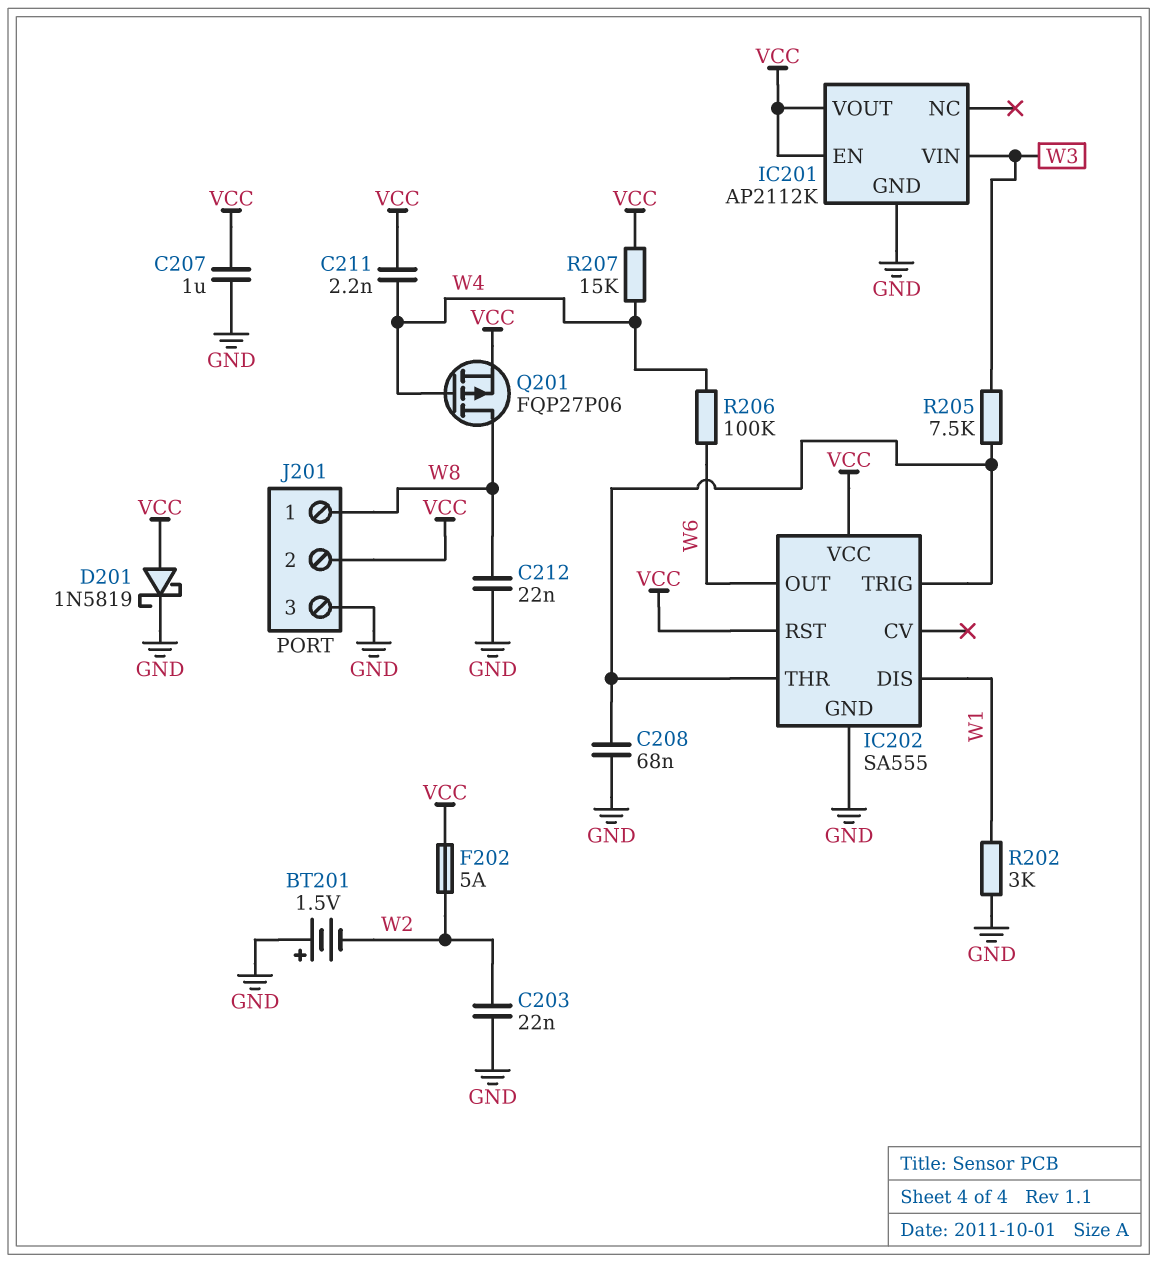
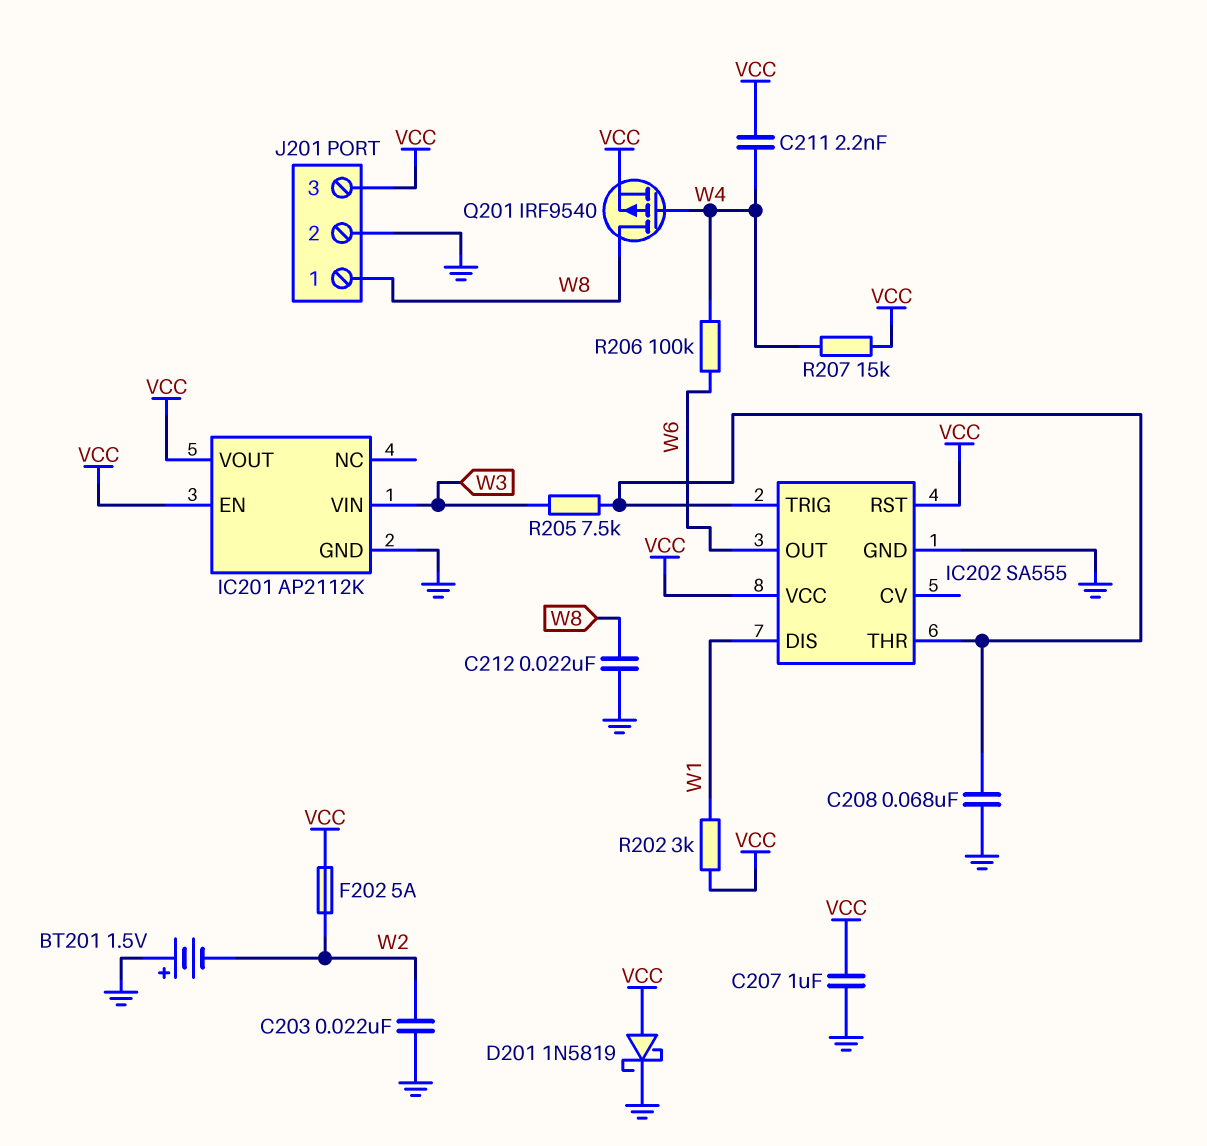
J201 pin 2: VCC -> GND
J201 pin 3: GND -> VCC
Q201: PMOS FQP27P06 (G W4, D W8, S VCC) -> PMOS IRF9540 (G W4, D W8, S VCC)
R202: 3k (GND, W1) -> 3k (VCC, W1)

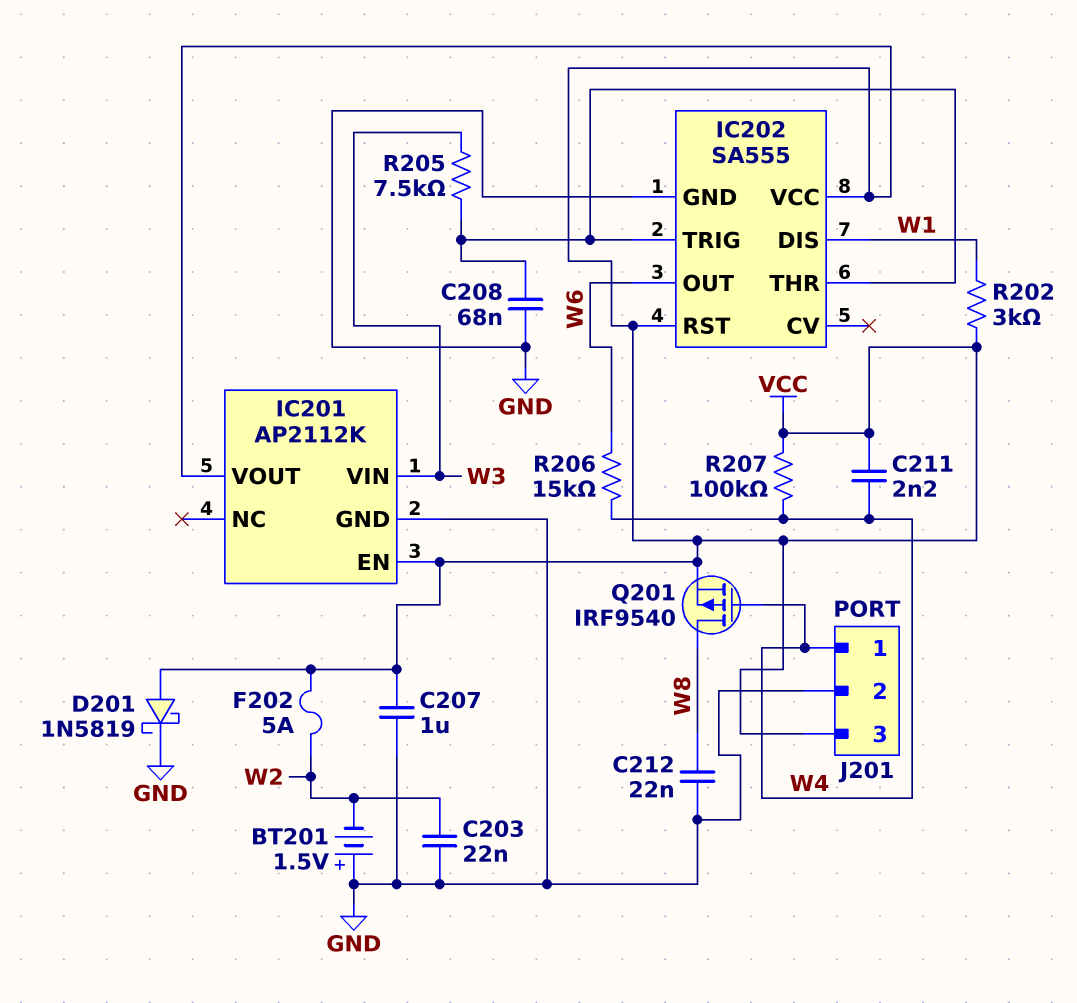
J201 pin 1: W8 -> W4
R206: 100k (W4, W6) -> 15k (W4, W6)
R207: 15k (VCC, W4) -> 100k (VCC, W4)

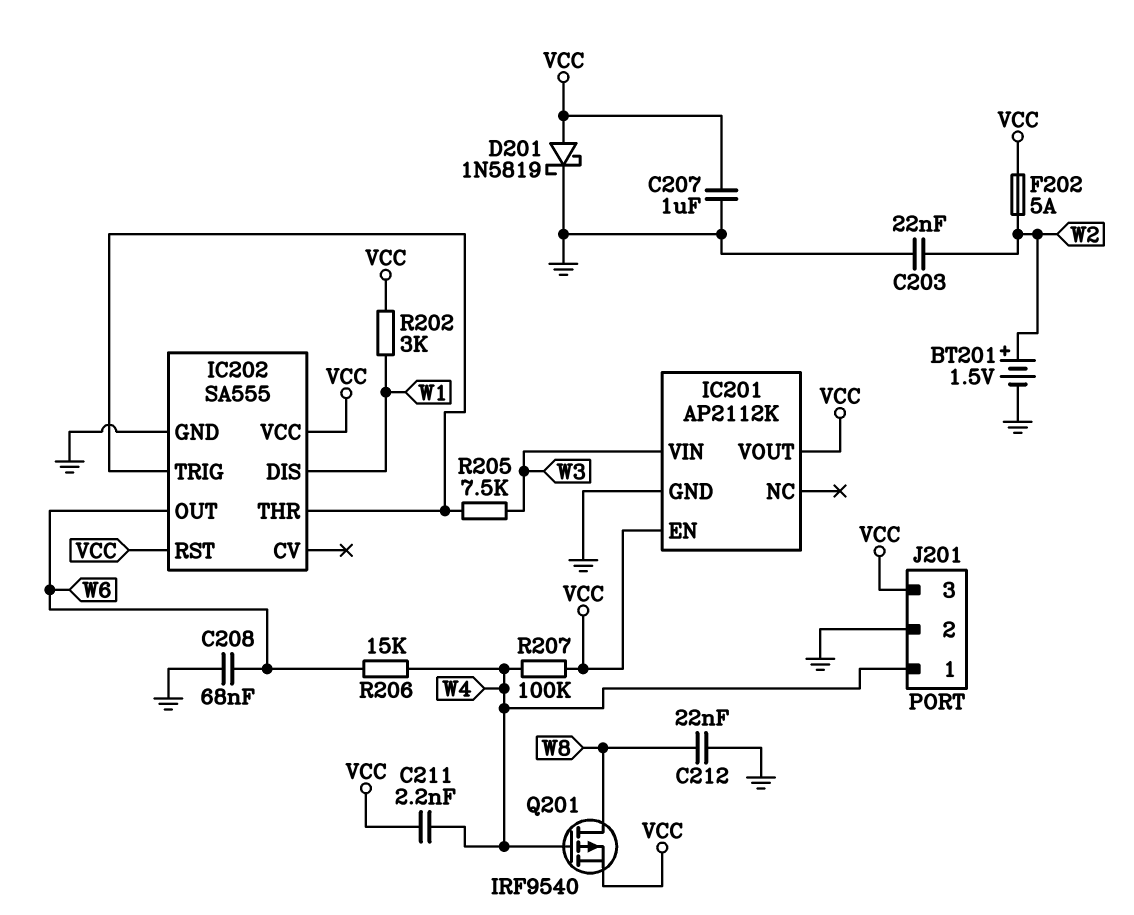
BT201: 1.5V (plus GND, minus W2) -> 1.5V (plus W2, minus GND)
C208: 68nF (GND, IC202/THR) -> 68nF (GND, W6)

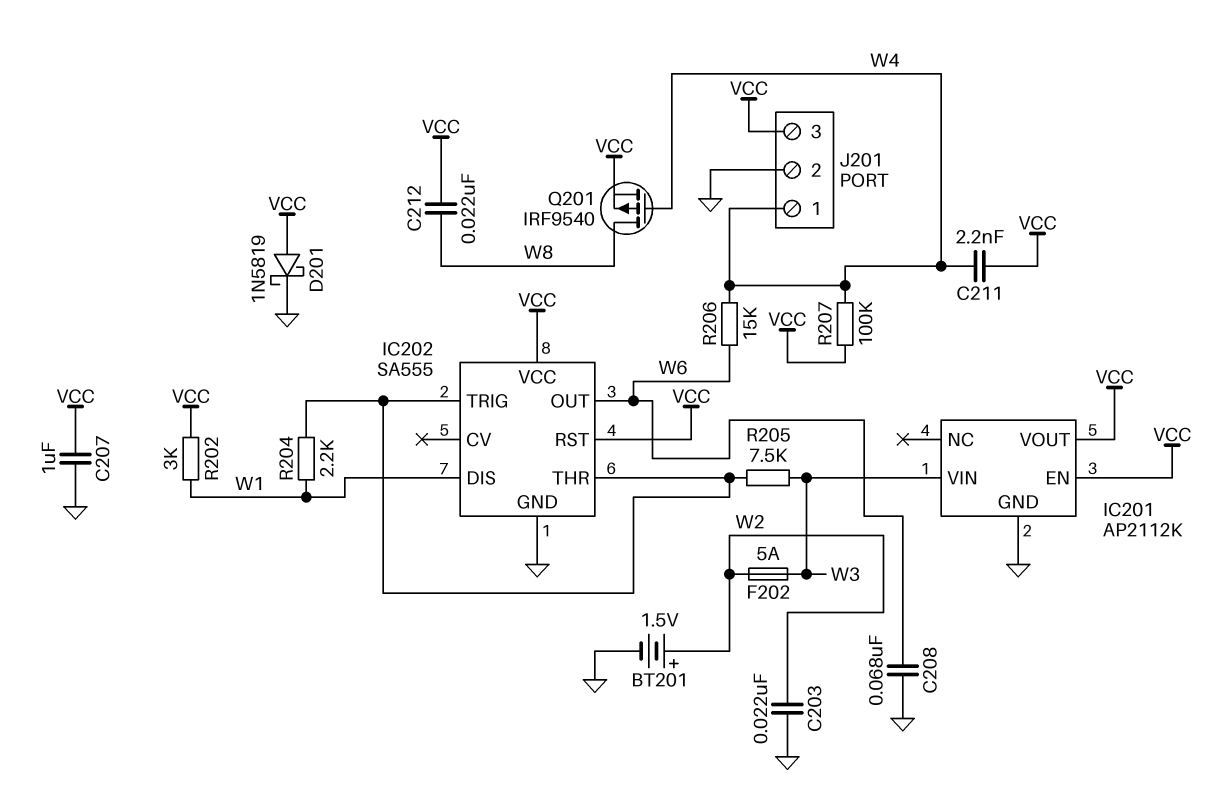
C212: 22nF (GND, W8) -> 22nF (VCC, W8)
F202: 5A (VCC, W2) -> 5A (W2, W3)
R204: none -> 2.2k (IC202/THR, W1)

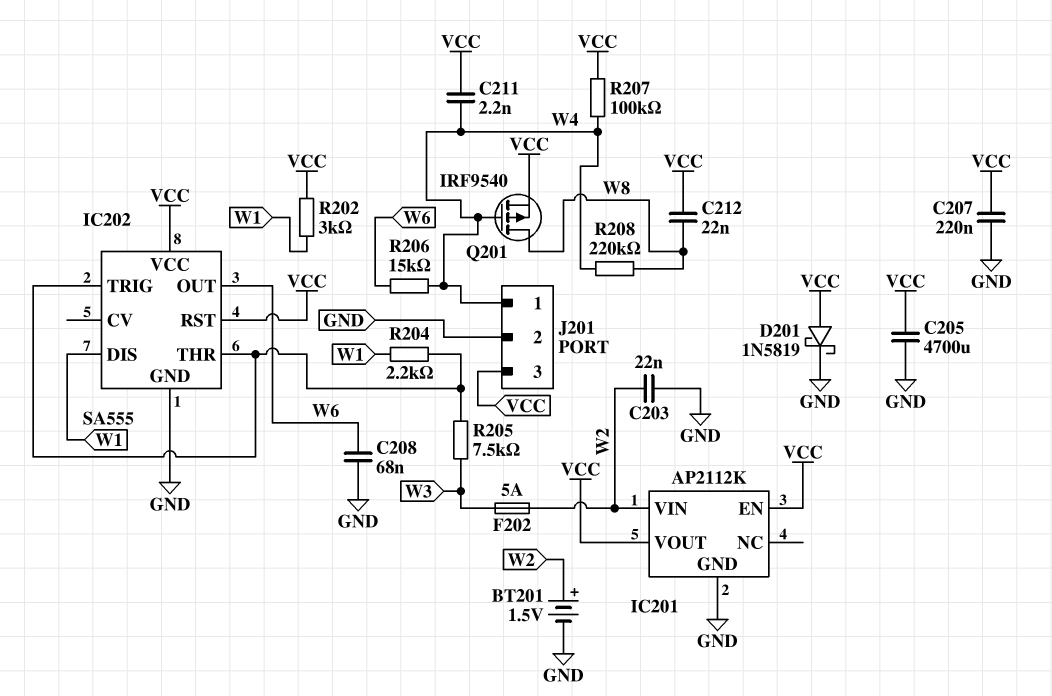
C205: none -> 4700uF (GND, VCC)
C207: 1uF (GND, VCC) -> 220nF (GND, VCC)
IC201 pin VIN: W3 -> W2
R208: none -> 220k (W4, W8)

